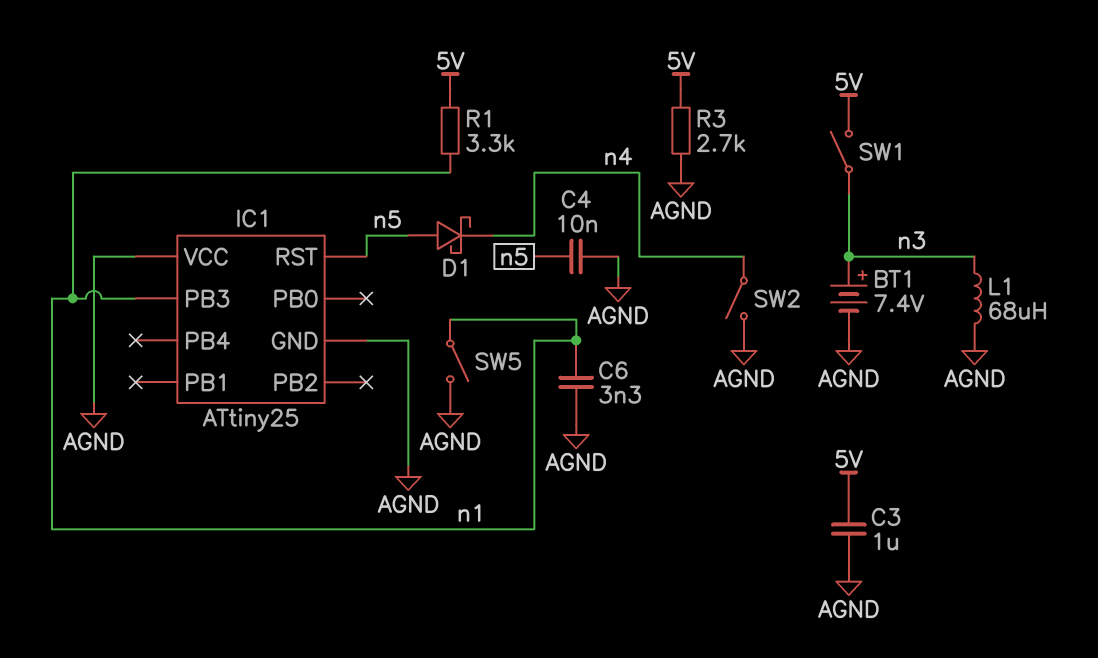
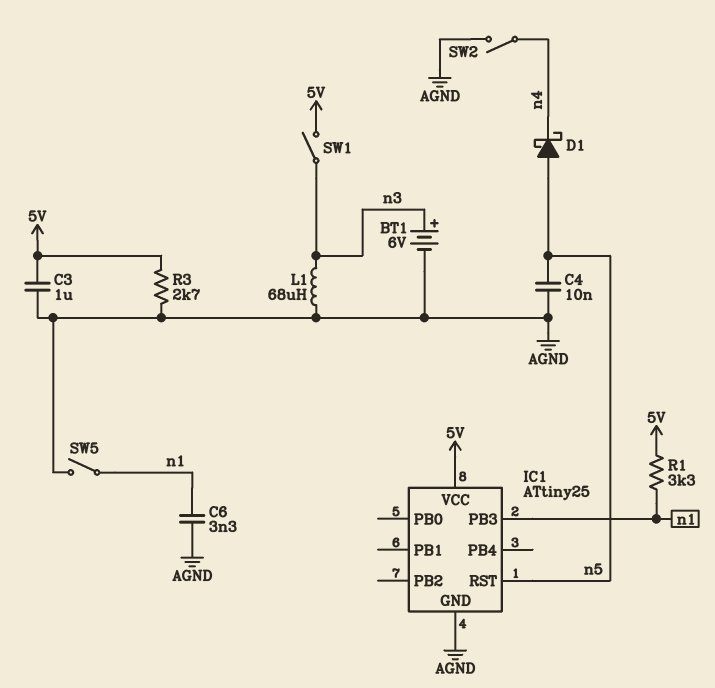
BT1: 7.4V (plus n3, minus AGND) -> 6V (plus n3, minus AGND)
IC1 pin VCC: AGND -> 5V

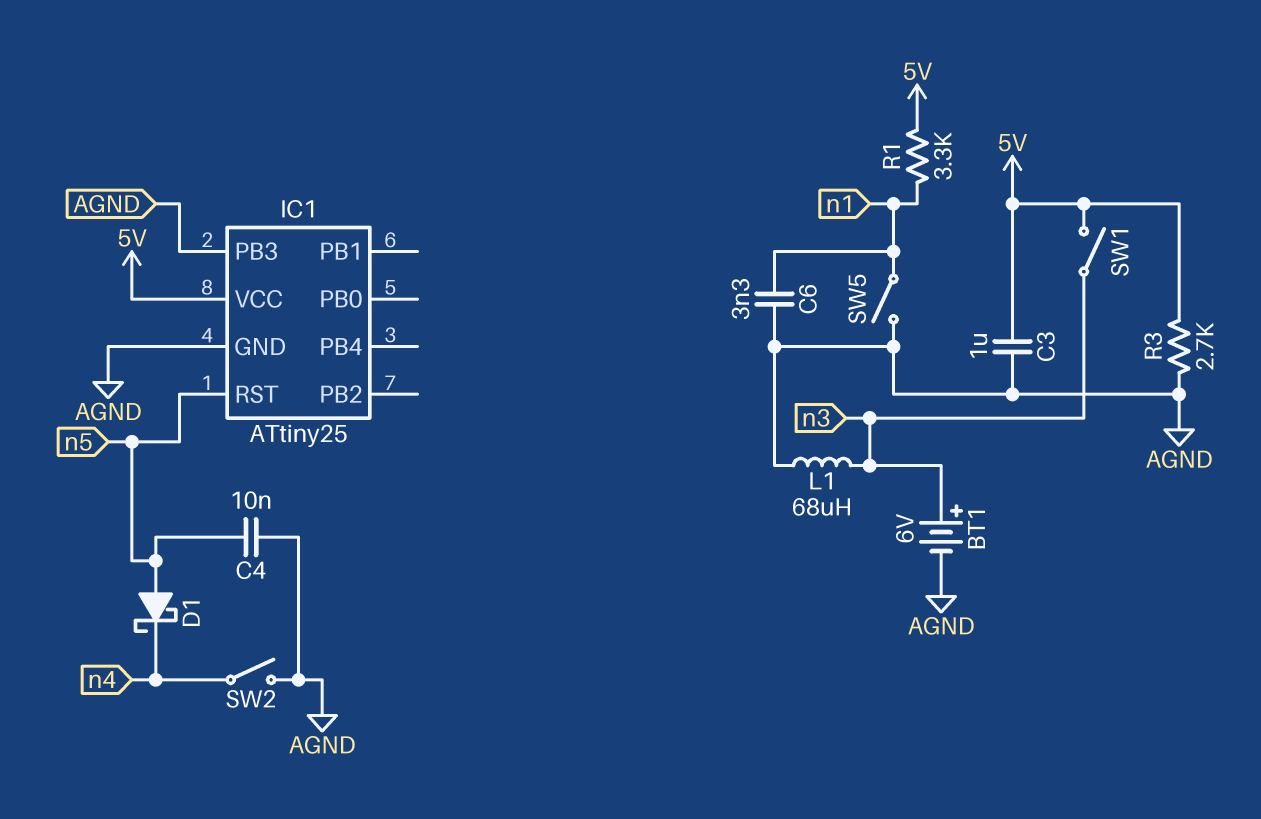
IC1 pin PB3: n1 -> AGND

